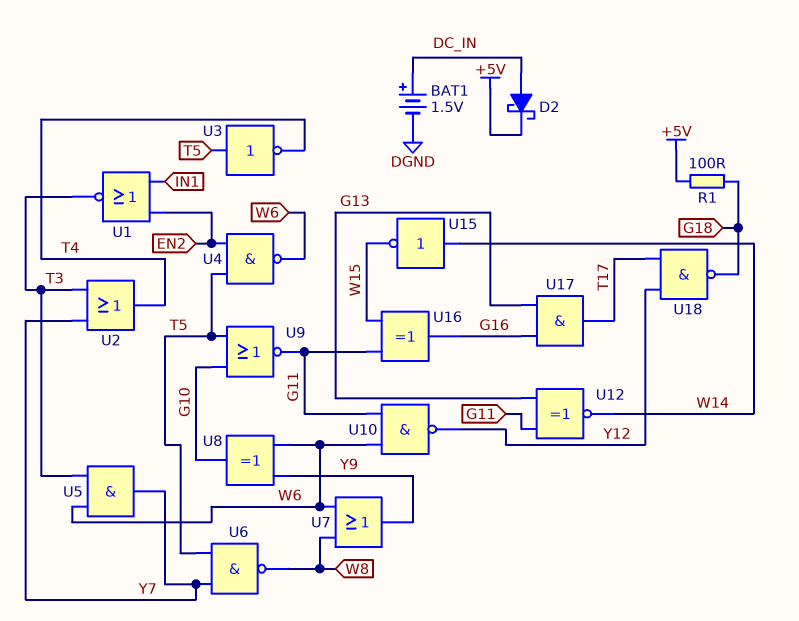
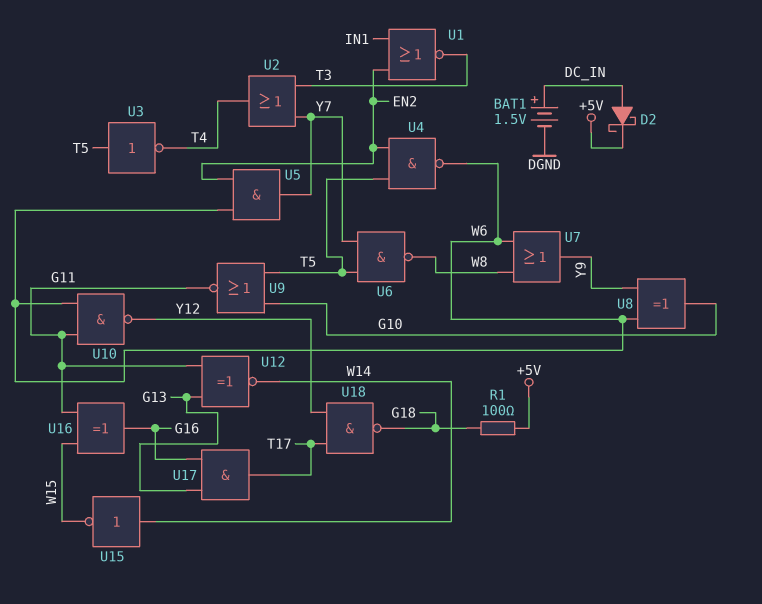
U5: AND (in T3, in W6, out Y7) -> AND (in EN2, in W6, out Y7)

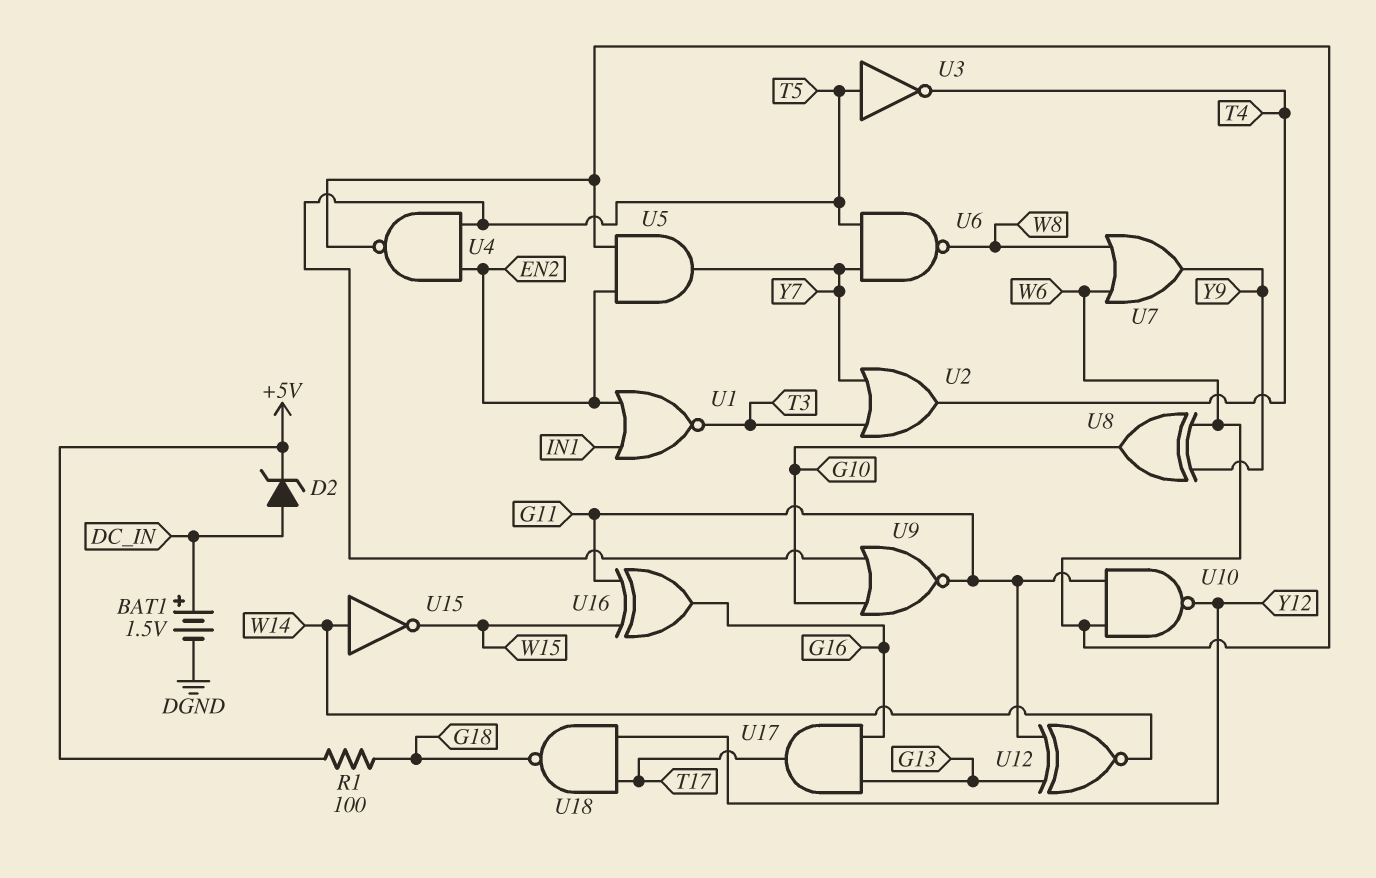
D2: schottky (A DC_IN, K +5V) -> zener (A DC_IN, K +5V)

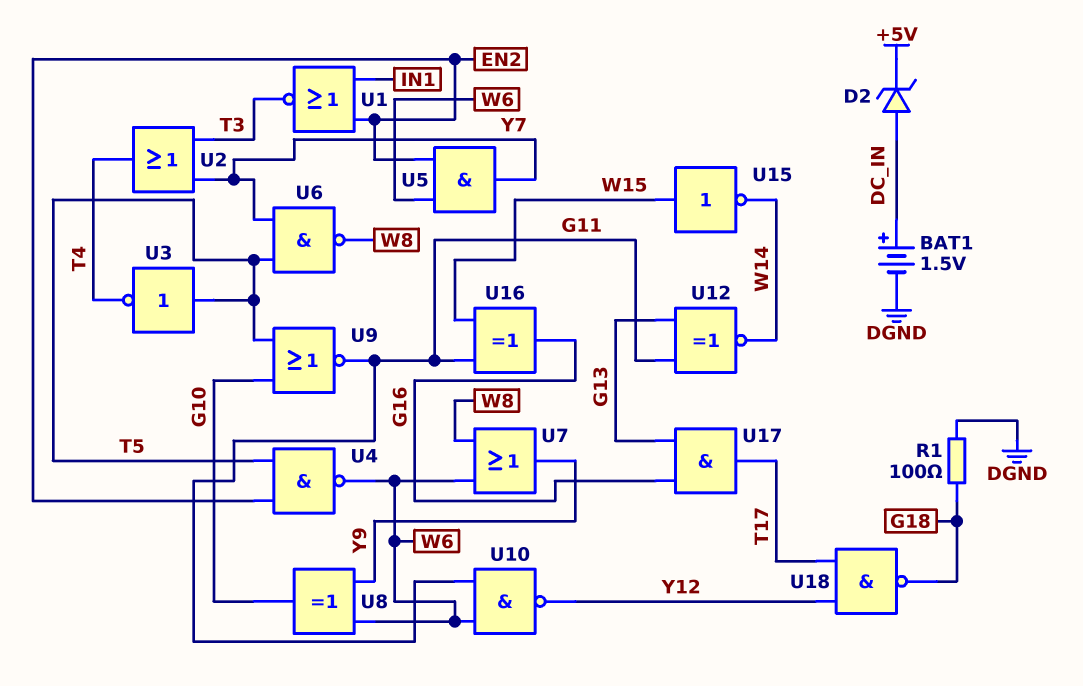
R1: 100 (+5V, G18) -> 100 (DGND, G18)
U15: NOT (in W14, out W15) -> NOT (in W15, out W14)

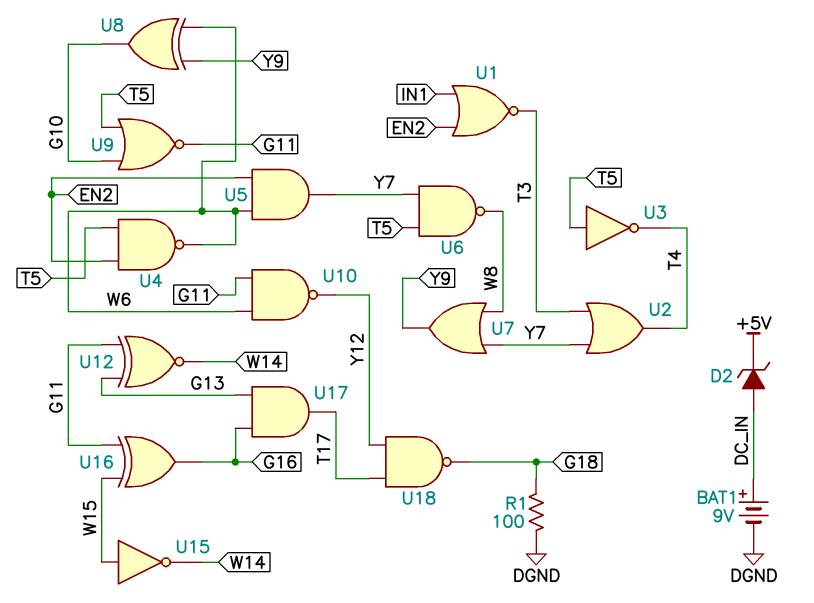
BAT1: 1.5V (plus DC_IN, minus DGND) -> 9V (plus DC_IN, minus DGND)
U7: OR (in W6, in W8, out Y9) -> OR (in W8, in Y7, out Y9)

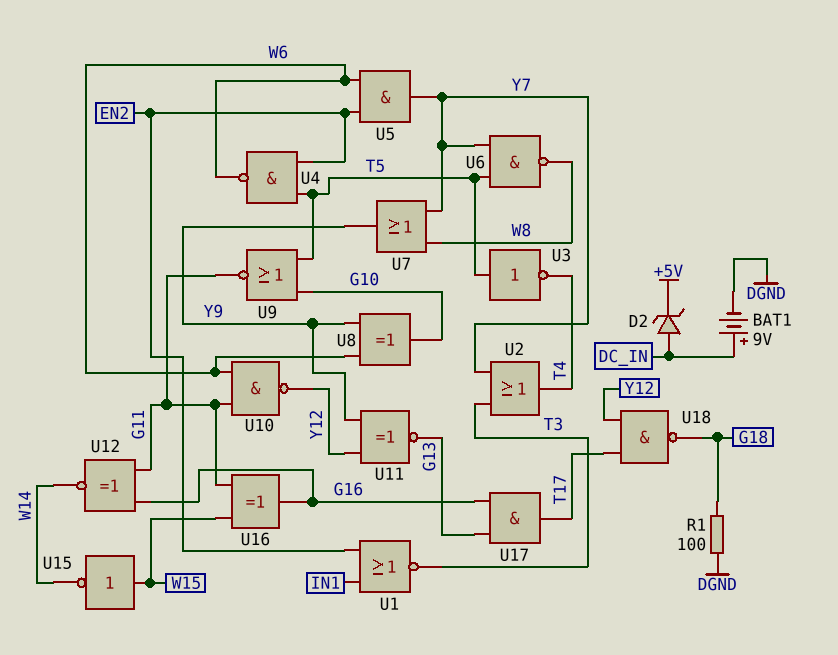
U11: none -> XNOR (in Y9, in Y12, out G13)
U12: XNOR (in G11, in G13, out W14) -> XNOR (in G11, in G16, out W14)

